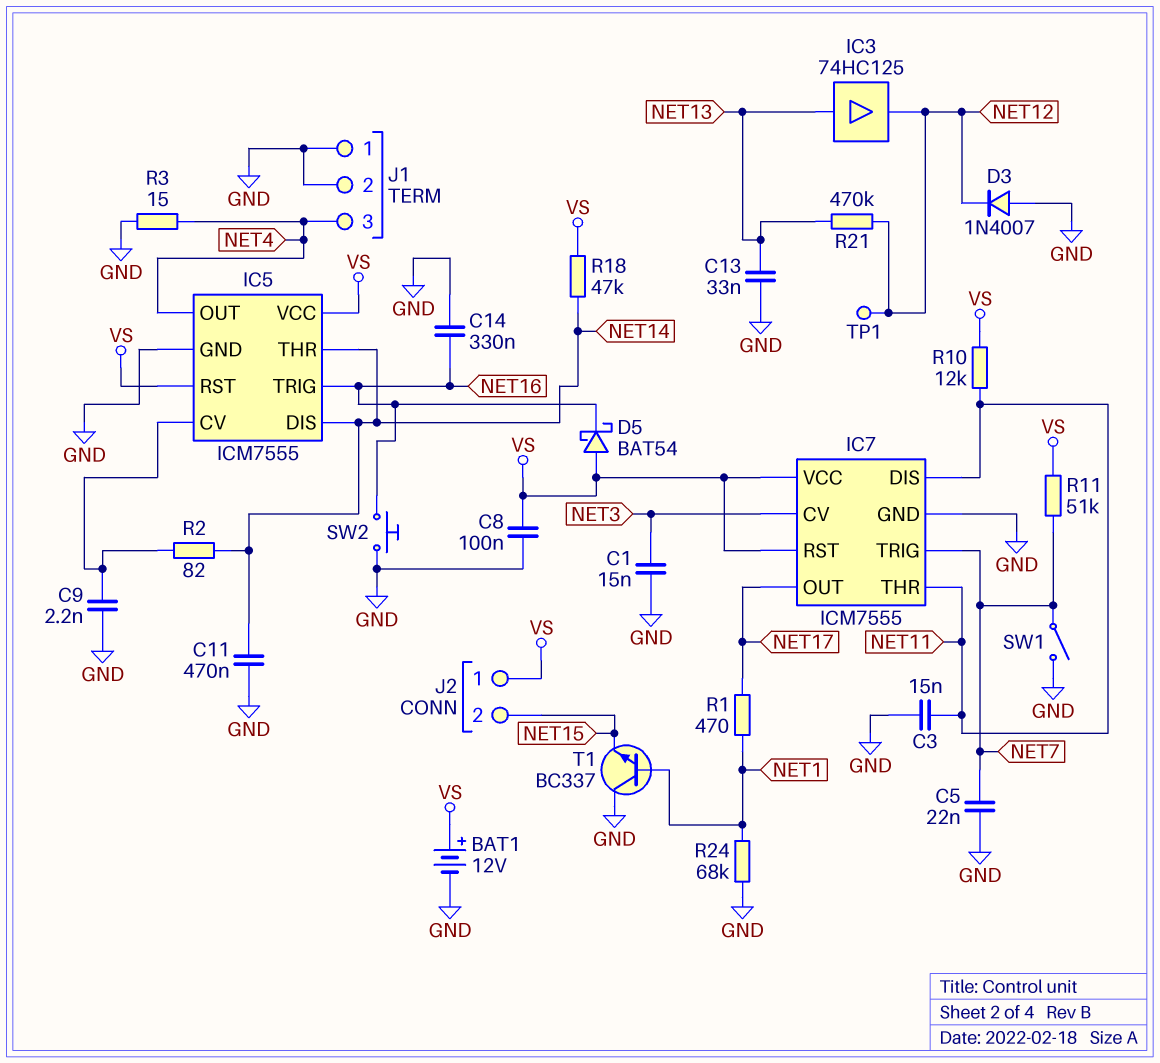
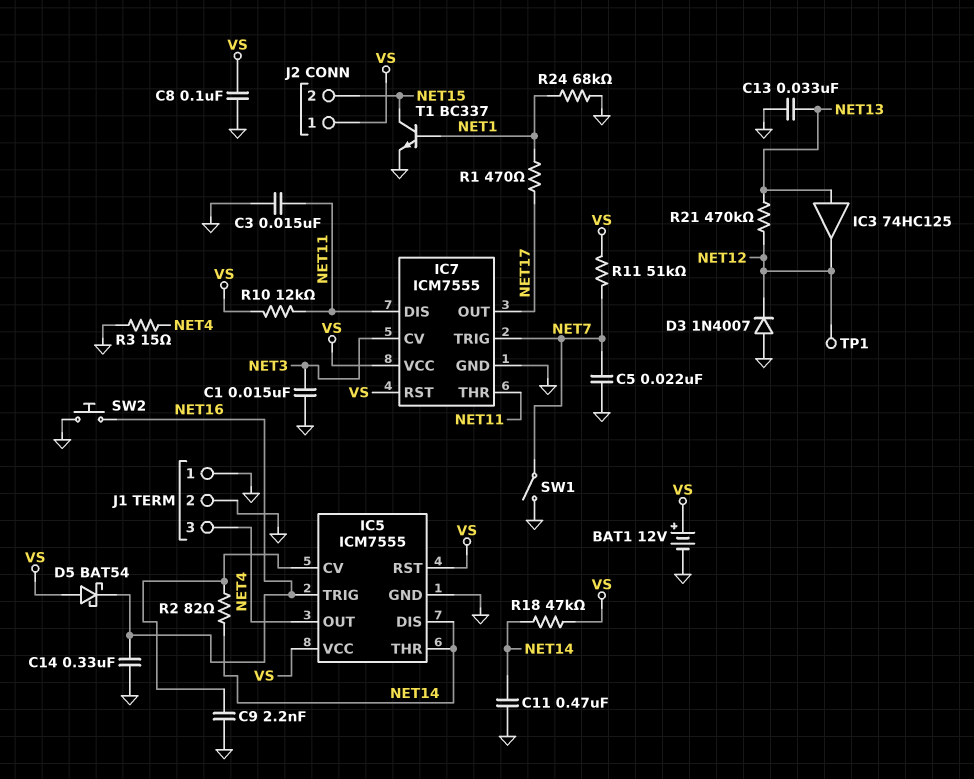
T1: NPN BC337 (B NET1, C GND, E NET15) -> NPN BC337 (B NET1, C NET15, E GND)

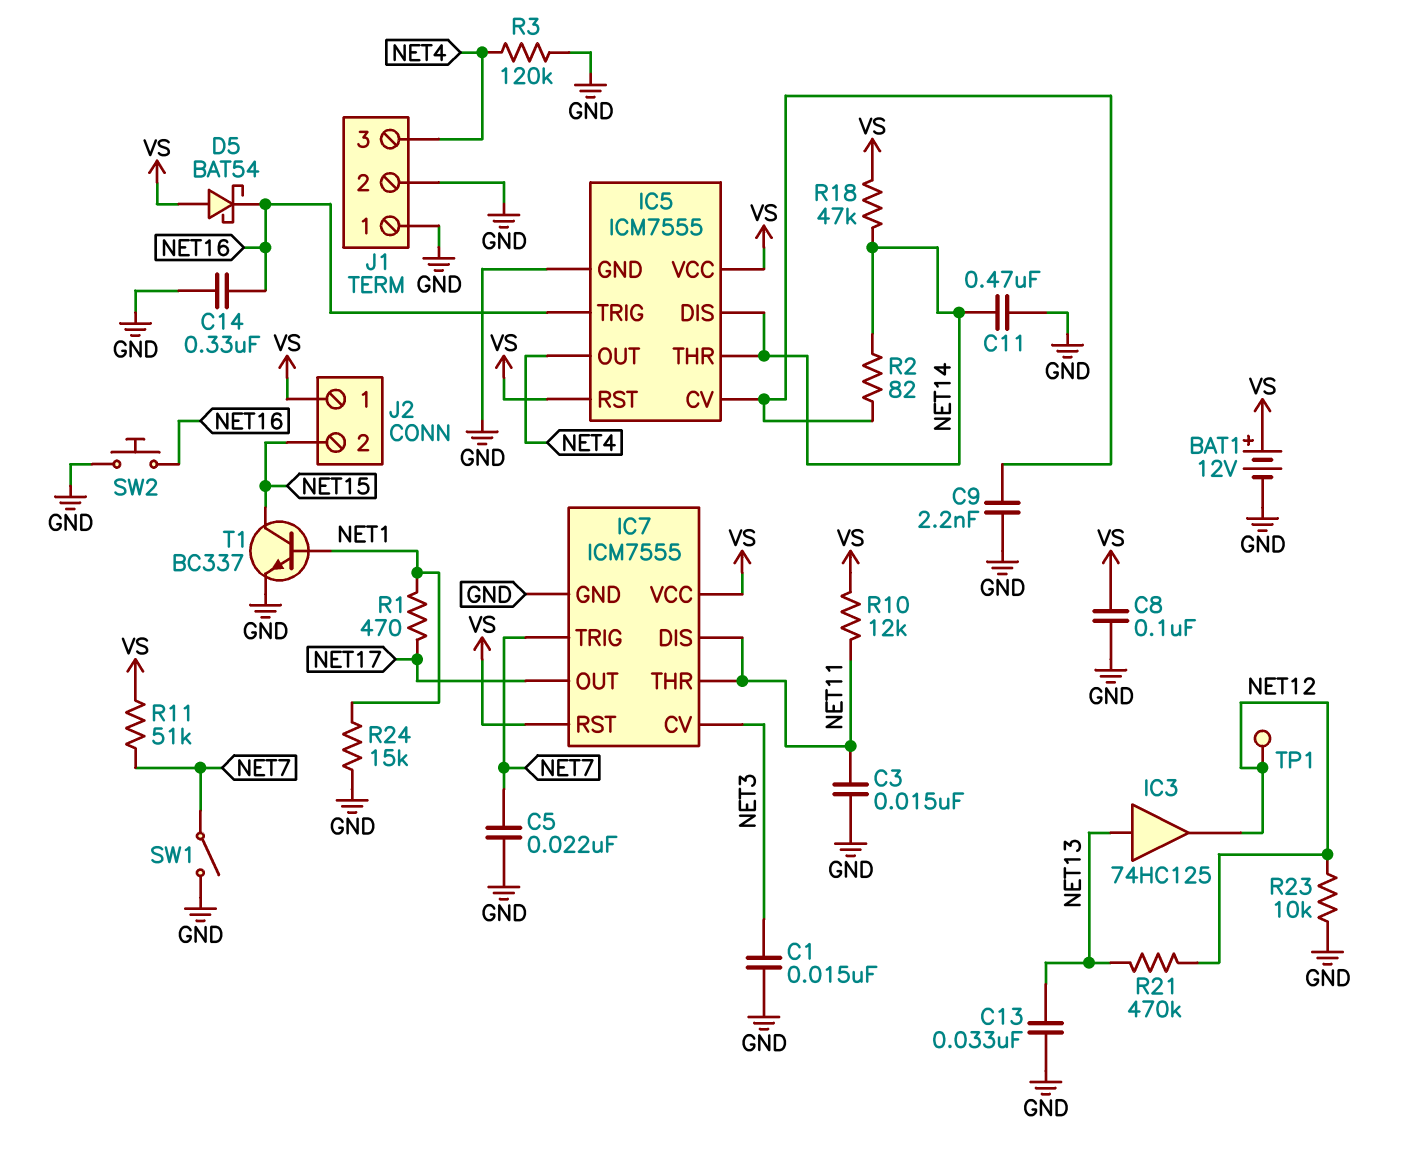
D3: diode 1N4007 (A GND, K NET12) -> none
R3: 15 (GND, NET4) -> 120k (GND, NET4)
R23: none -> 10k (GND, NET12)
R24: 68k (GND, NET1) -> 15k (GND, NET1)

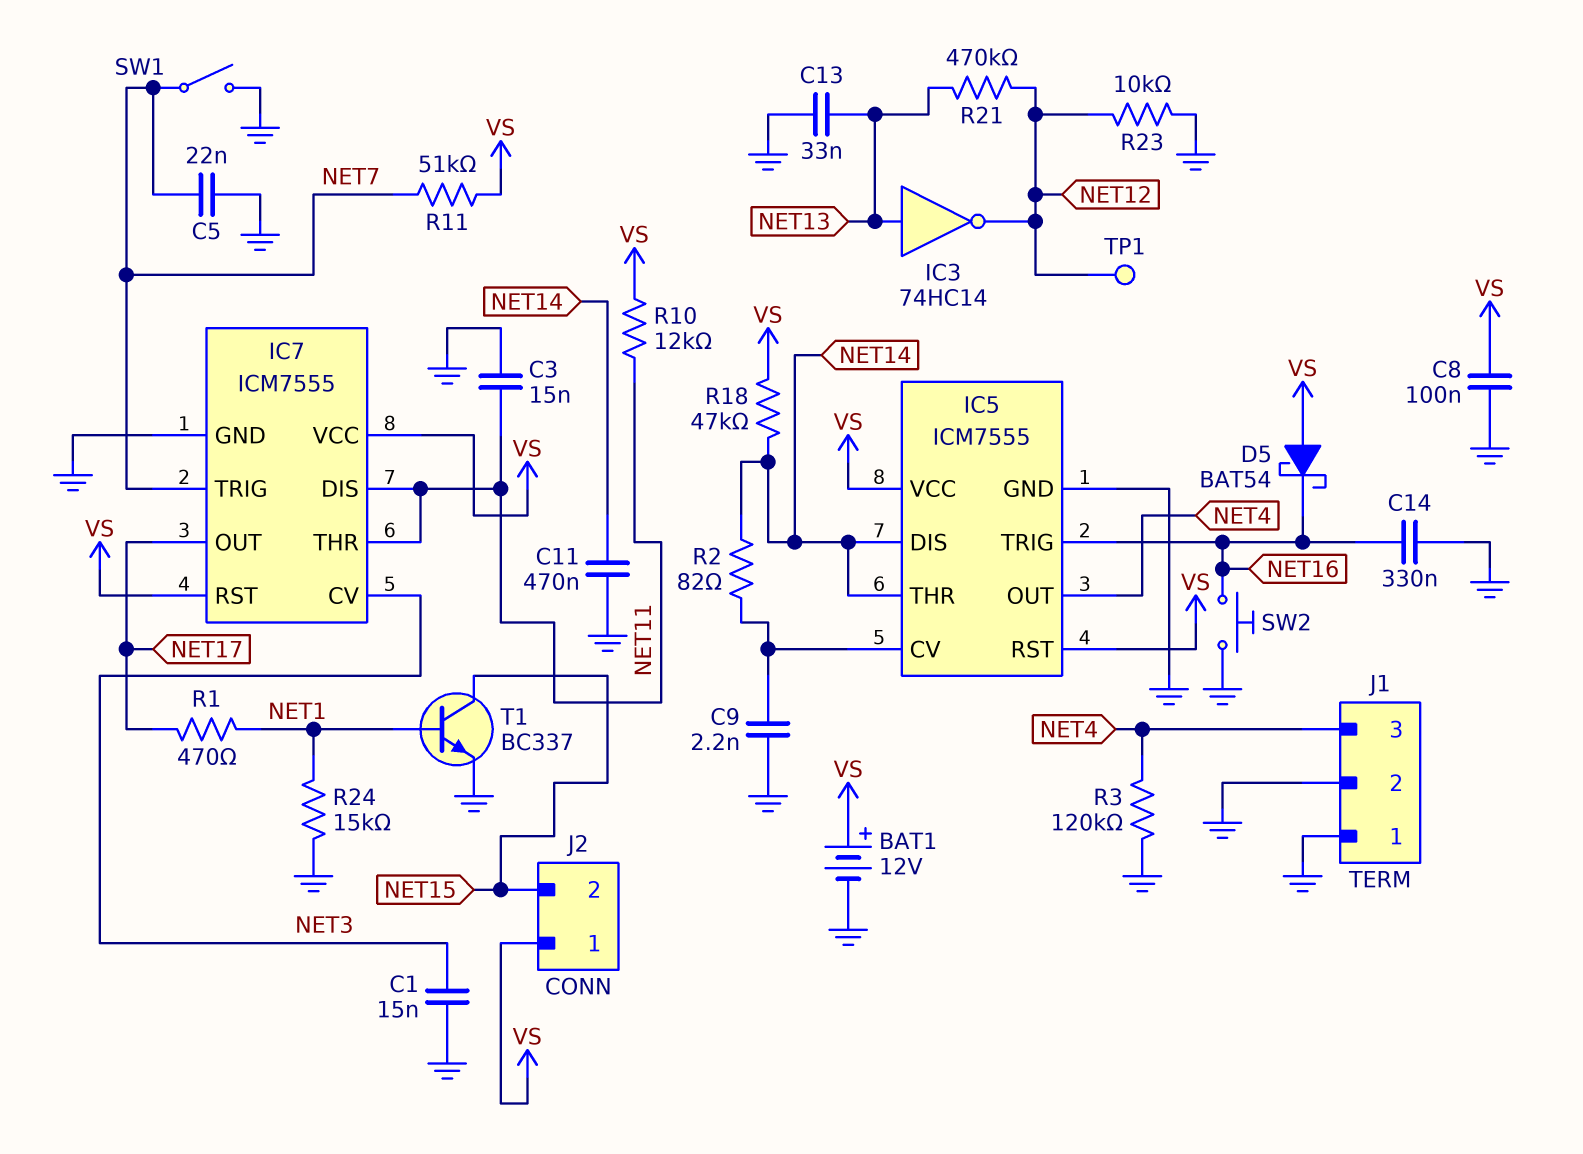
IC3: buffer 74HC125 (in NET13, out NET12) -> NOT 74HC14 (in NET13, out NET12)

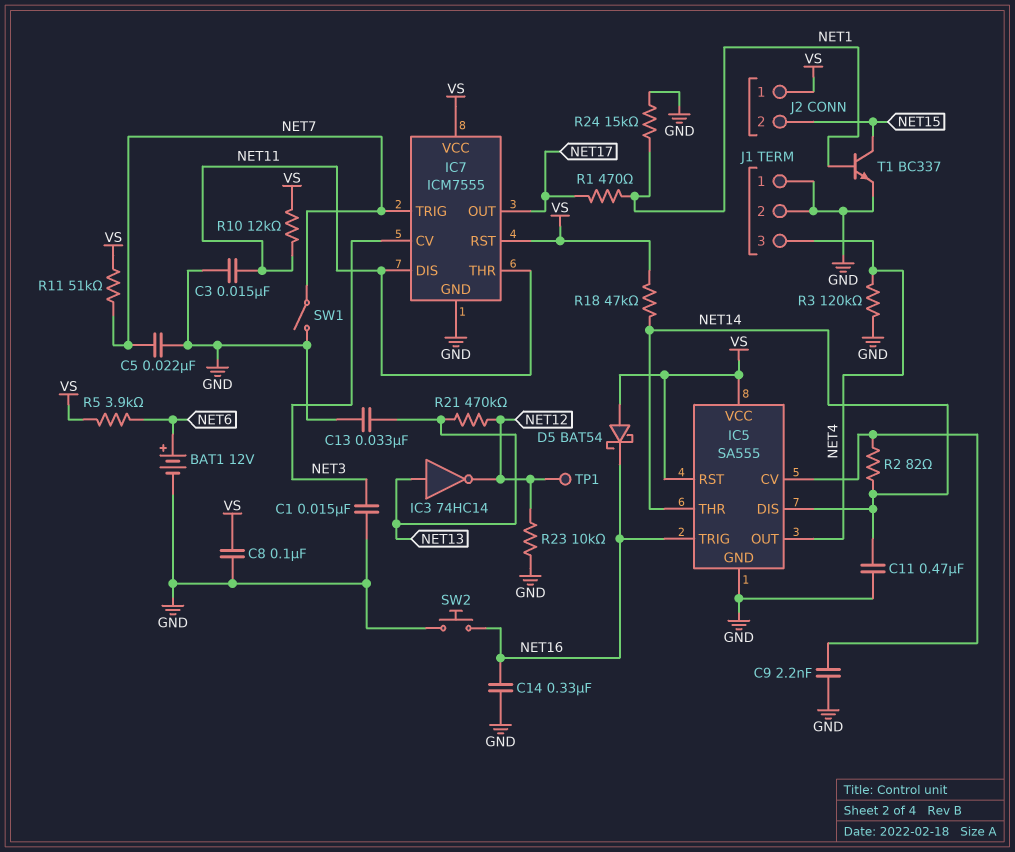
BAT1: 12V (plus VS, minus GND) -> 12V (plus NET6, minus GND)
IC5: ICM7555 -> SA555
R5: none -> 3.9k (NET6, VS)

